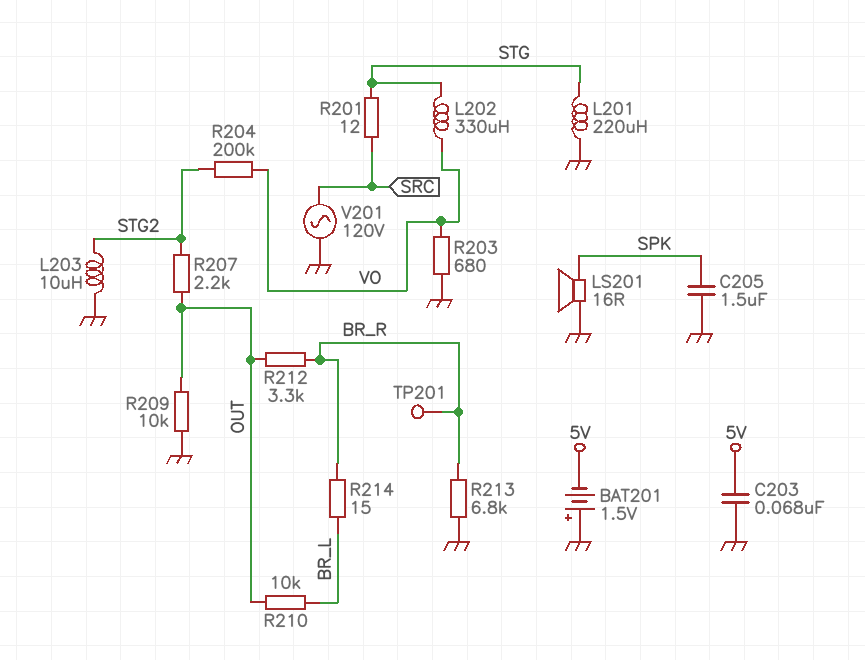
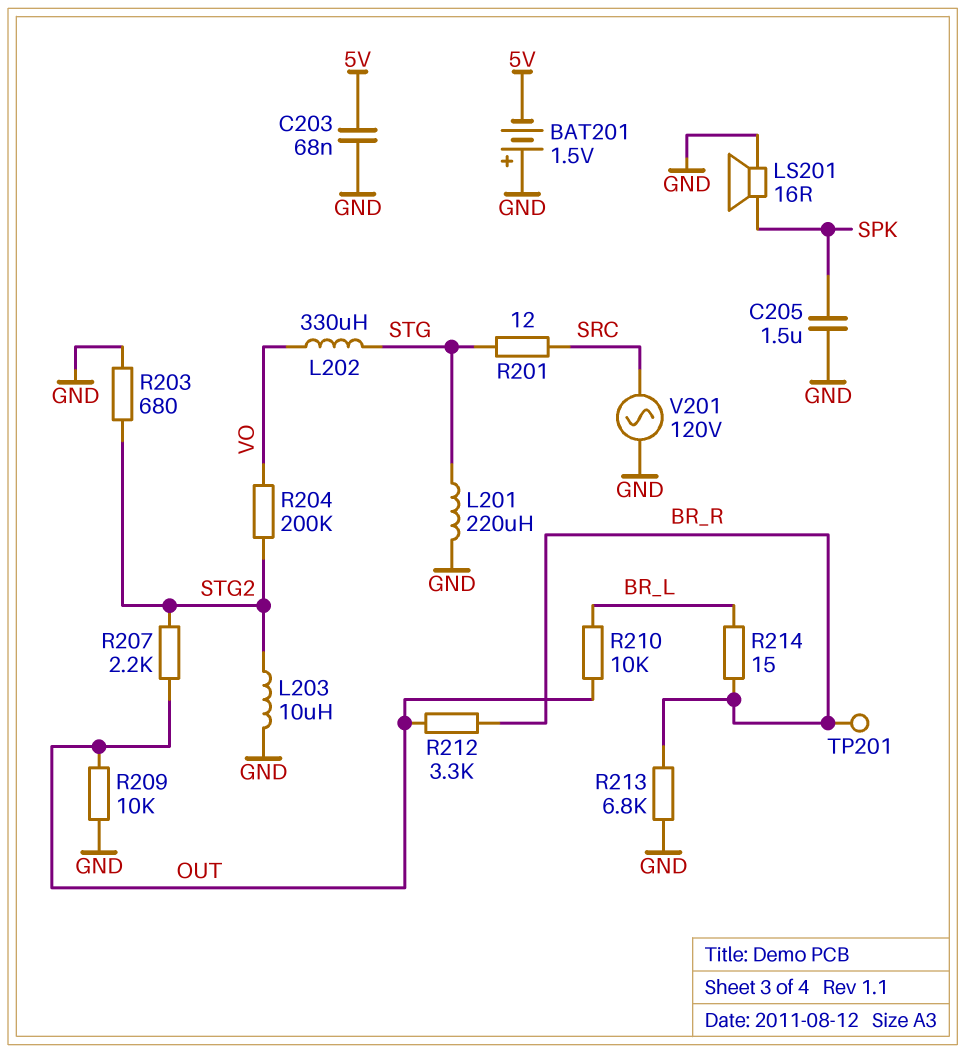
R203: 680 (GND, VO) -> 680 (GND, STG2)

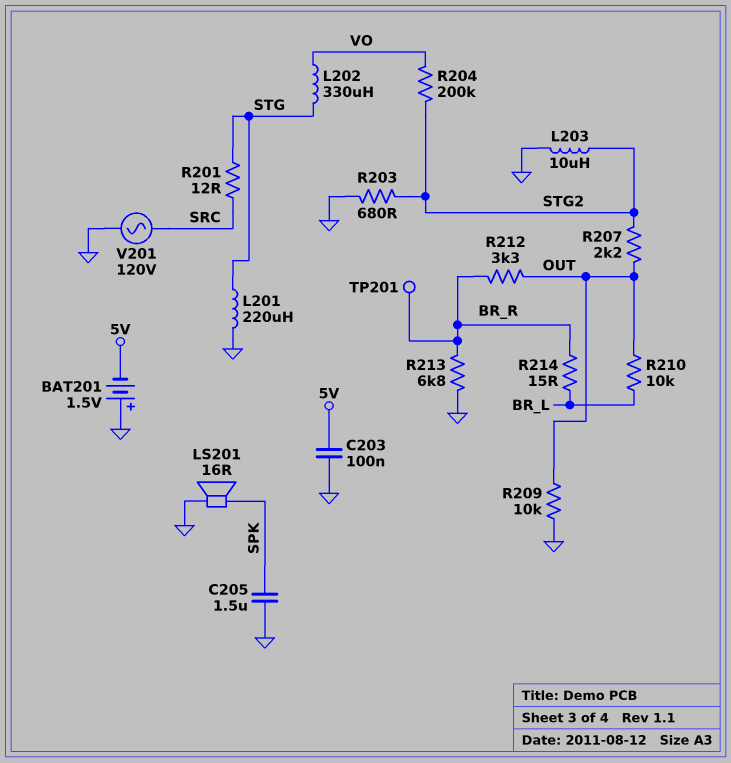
C203: 68nF (5V, GND) -> 100nF (5V, GND)

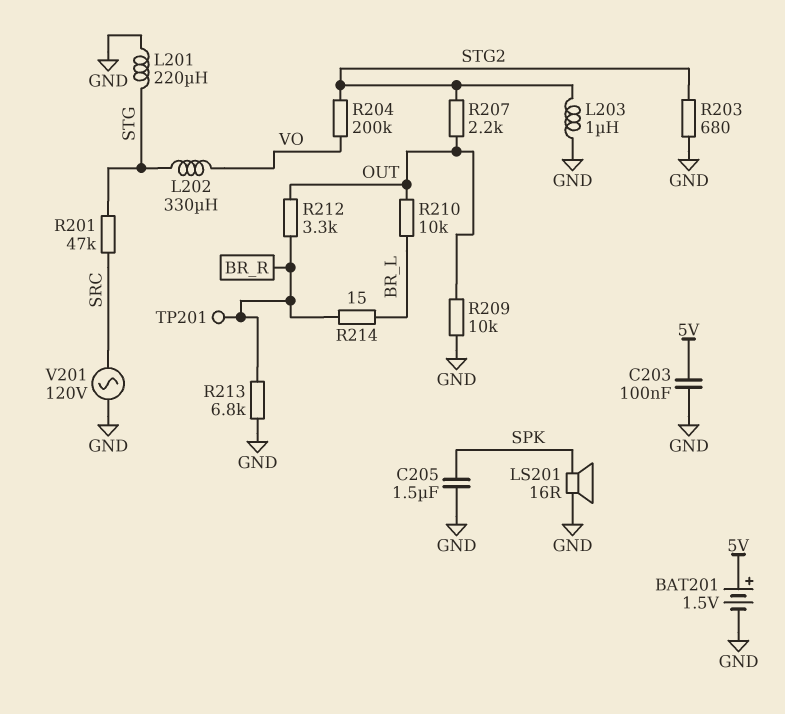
BAT201: 1.5V (plus GND, minus 5V) -> 1.5V (plus 5V, minus GND)
L203: 10uH (GND, STG2) -> 1uH (GND, STG2)
R201: 12 (SRC, STG) -> 47k (SRC, STG)

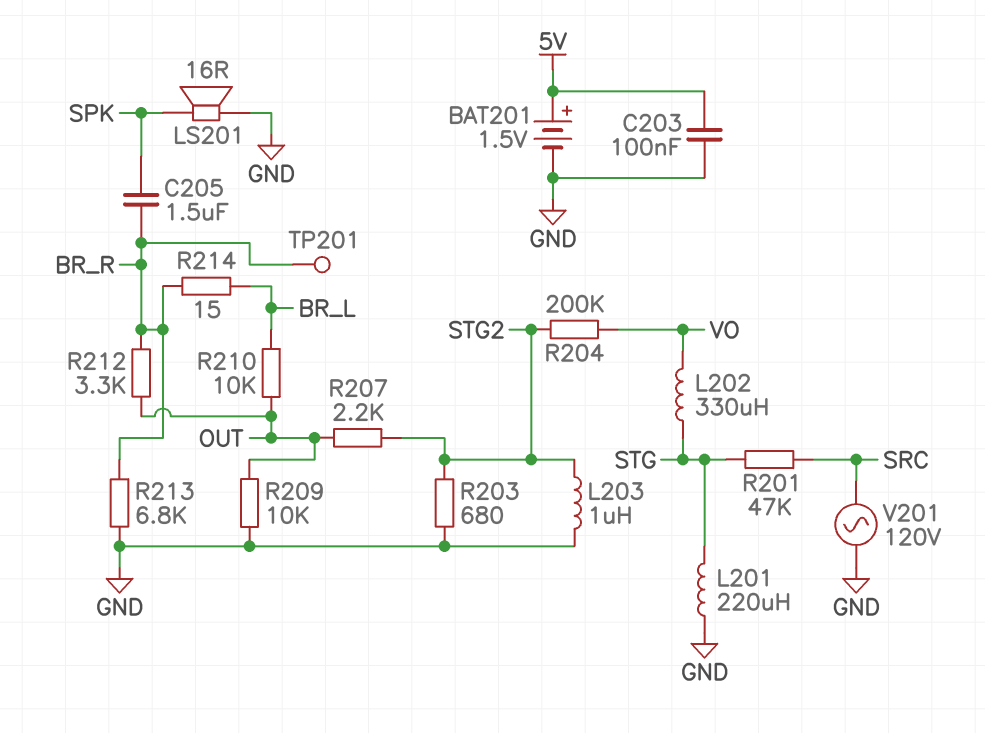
C205: 1.5uF (GND, SPK) -> 1.5uF (BR_R, SPK)

